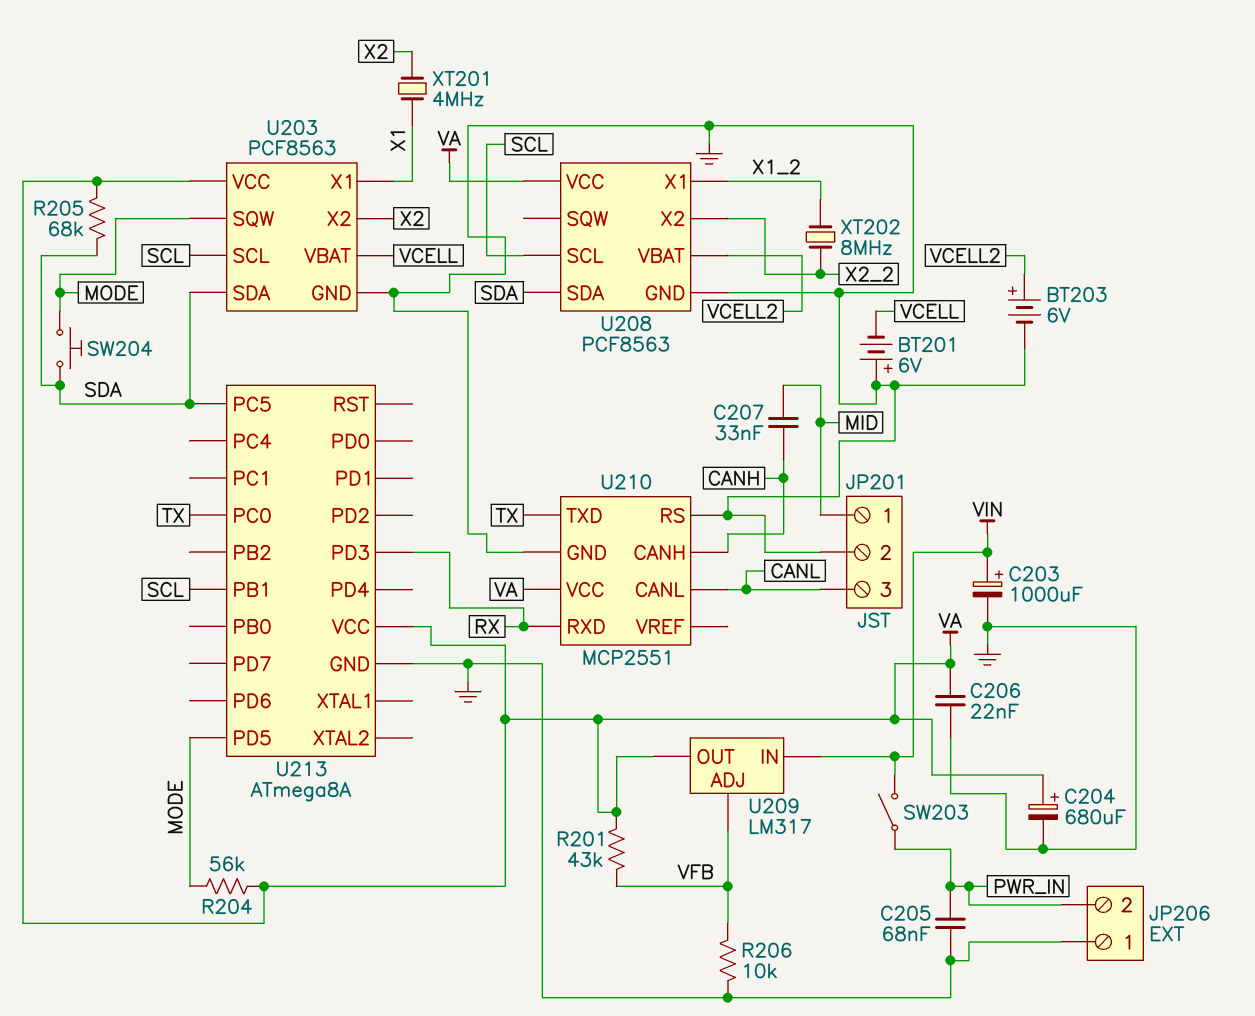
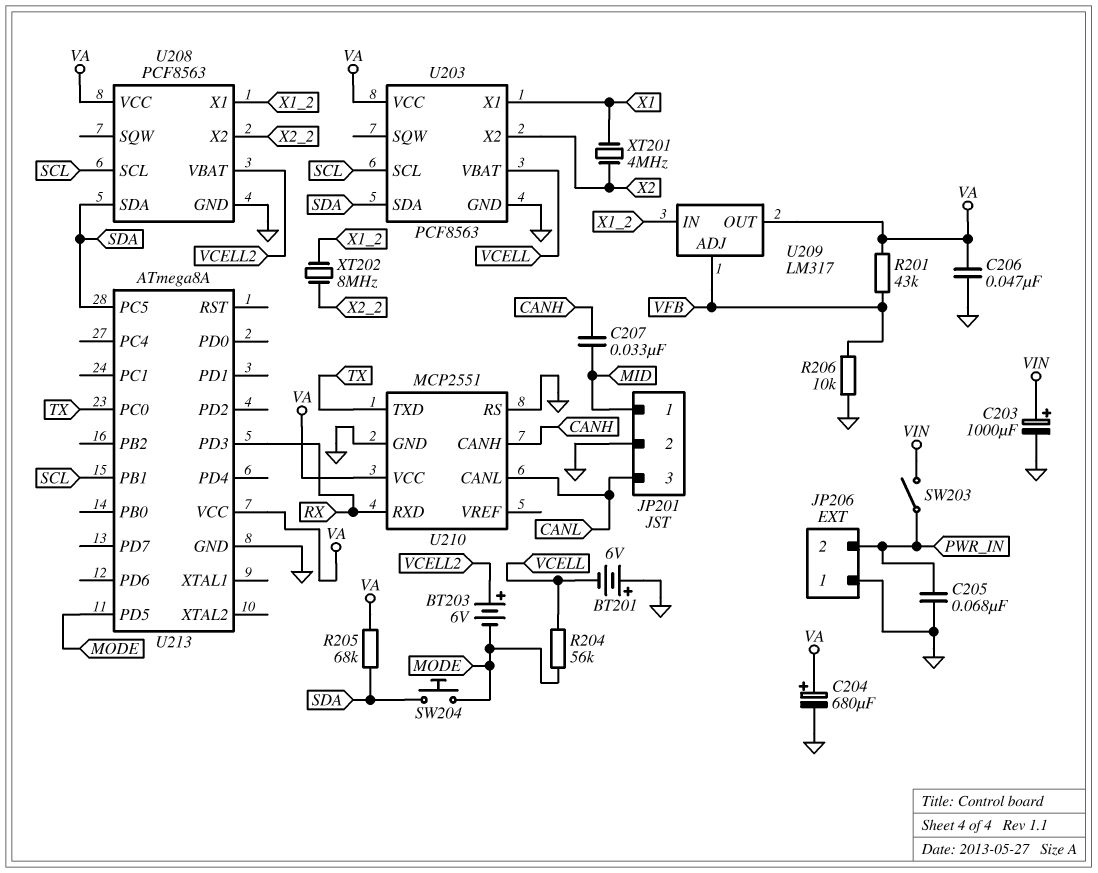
BT203: 6V (plus VCELL2, minus GND) -> 6V (plus VCELL2, minus MODE)
C206: 22nF (GND, VA) -> 47nF (GND, VA)
R204: 56k (MODE, VA) -> 56k (MODE, VCELL)
U203 pin SQW: MODE -> none
U209 pin IN: VIN -> X1_2

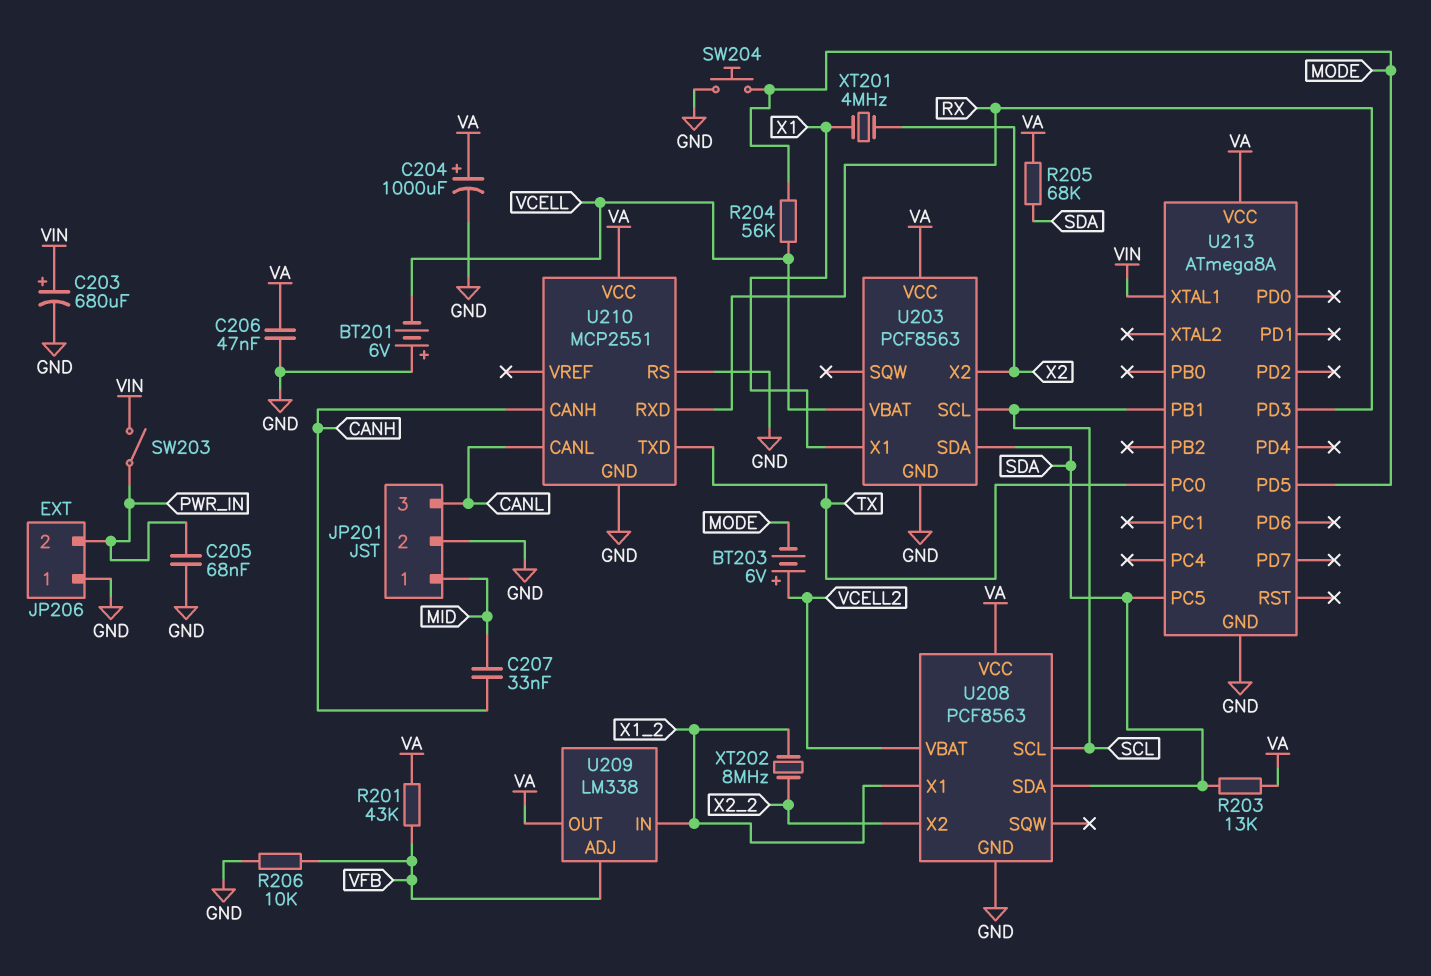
C203: 1000uF (plus VIN, minus GND) -> 680uF (plus VIN, minus GND)
C204: 680uF (plus VA, minus GND) -> 1000uF (plus VA, minus GND)
R203: none -> 13k (SDA, VA)
SW204: button (MODE, SDA) -> button (GND, MODE)
U209: LM317 -> LM338
U213 pin XTAL1: none -> VIN

